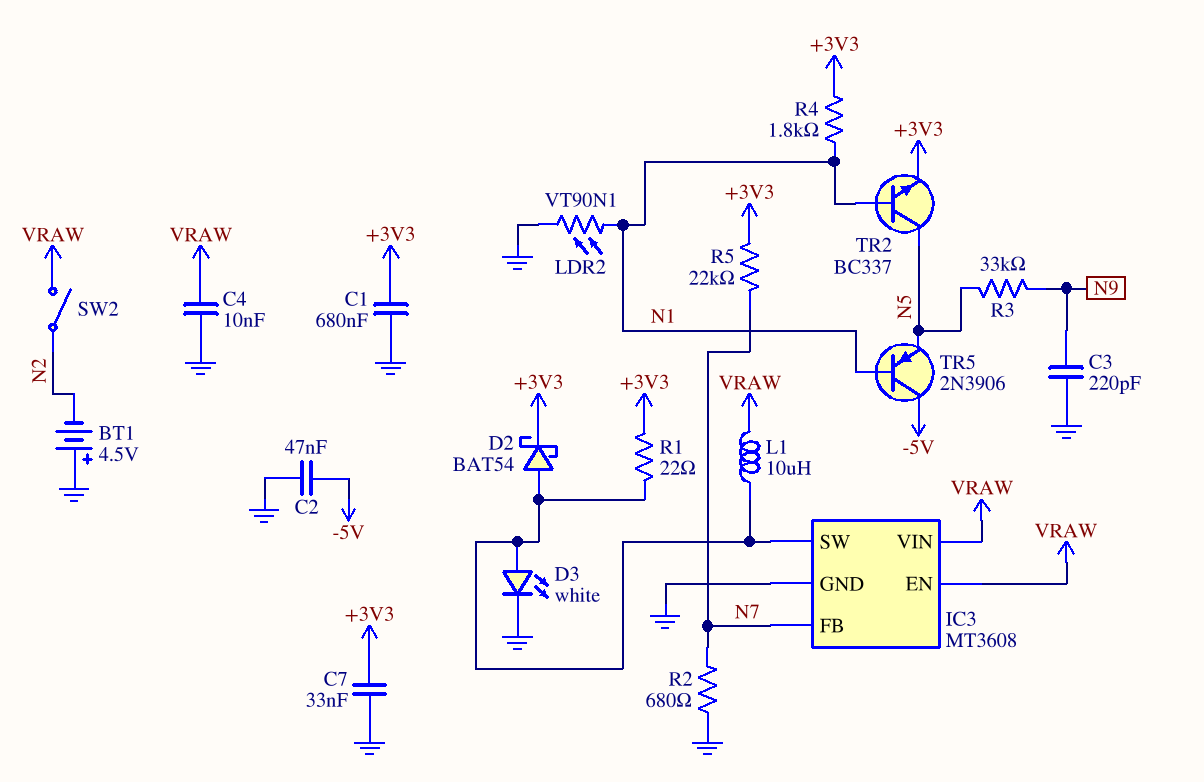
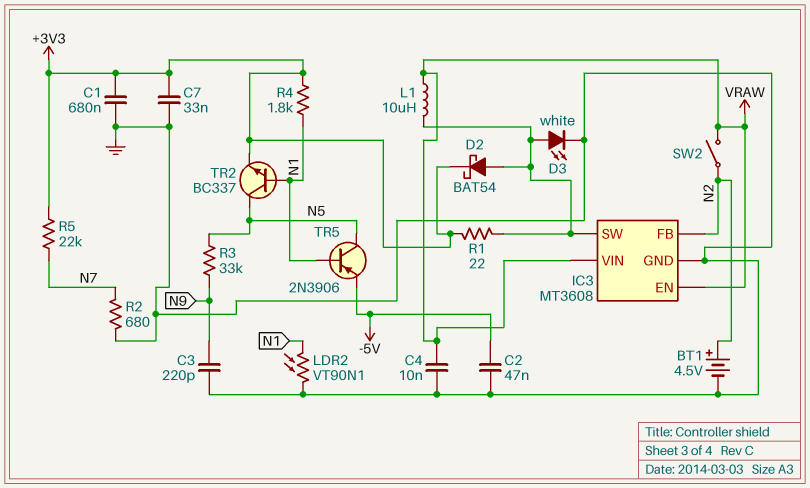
BT1: 4.5V (plus GND, minus N2) -> 4.5V (plus N2, minus GND)
IC3 pin FB: N7 -> N2
TR5: PNP 2N3906 (B N1, C -5V, E N5) -> PNP 2N3906 (B N1, C N5, E -5V)

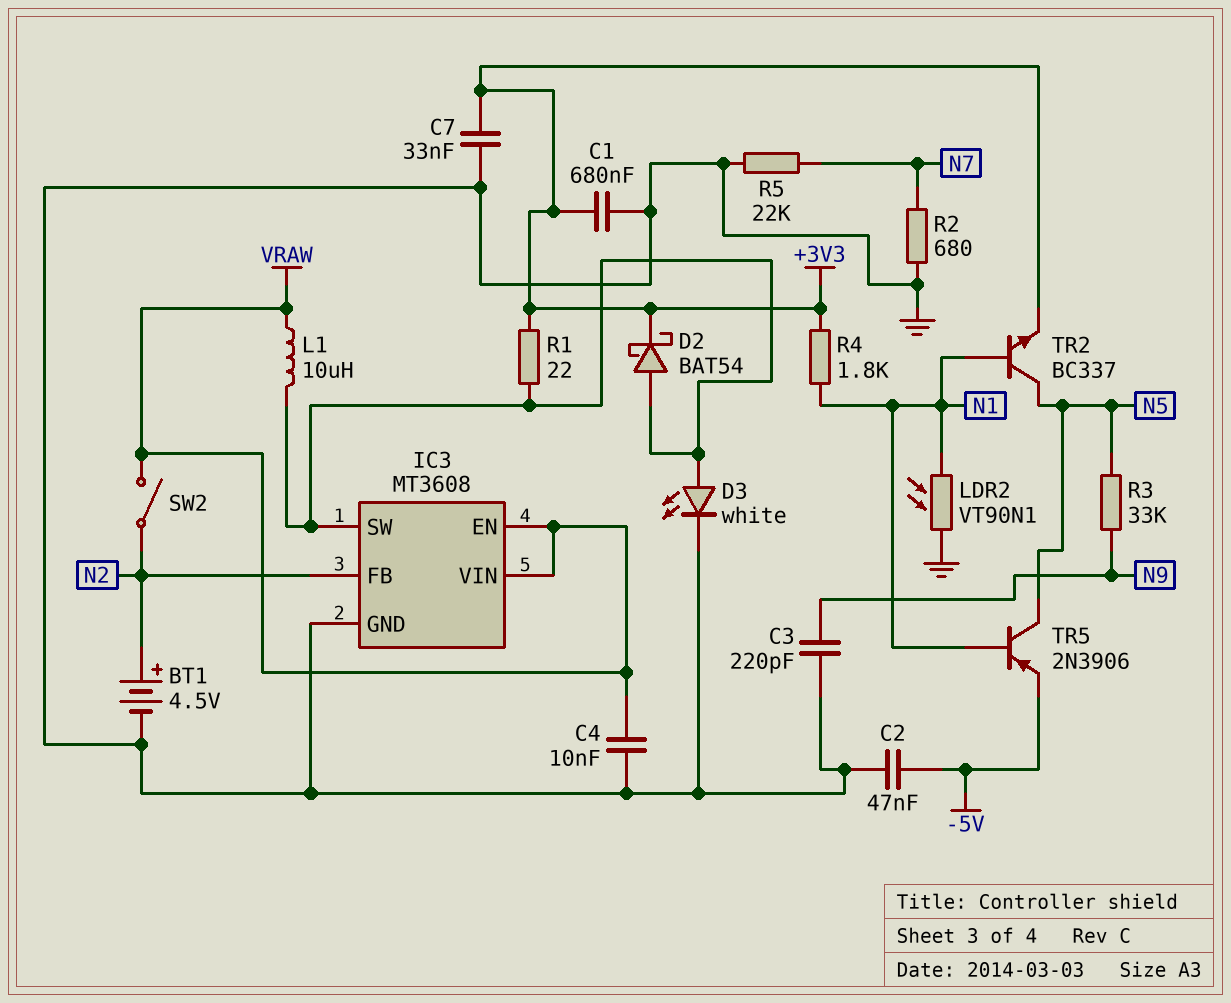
R5: 22k (+3V3, N7) -> 22k (GND, N7)

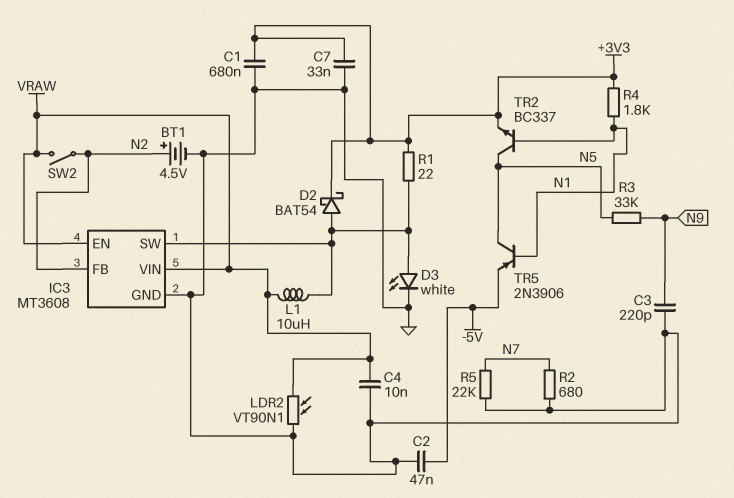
LDR2: VT90N1 (GND, N1) -> VT90N1 (GND, VRAW)

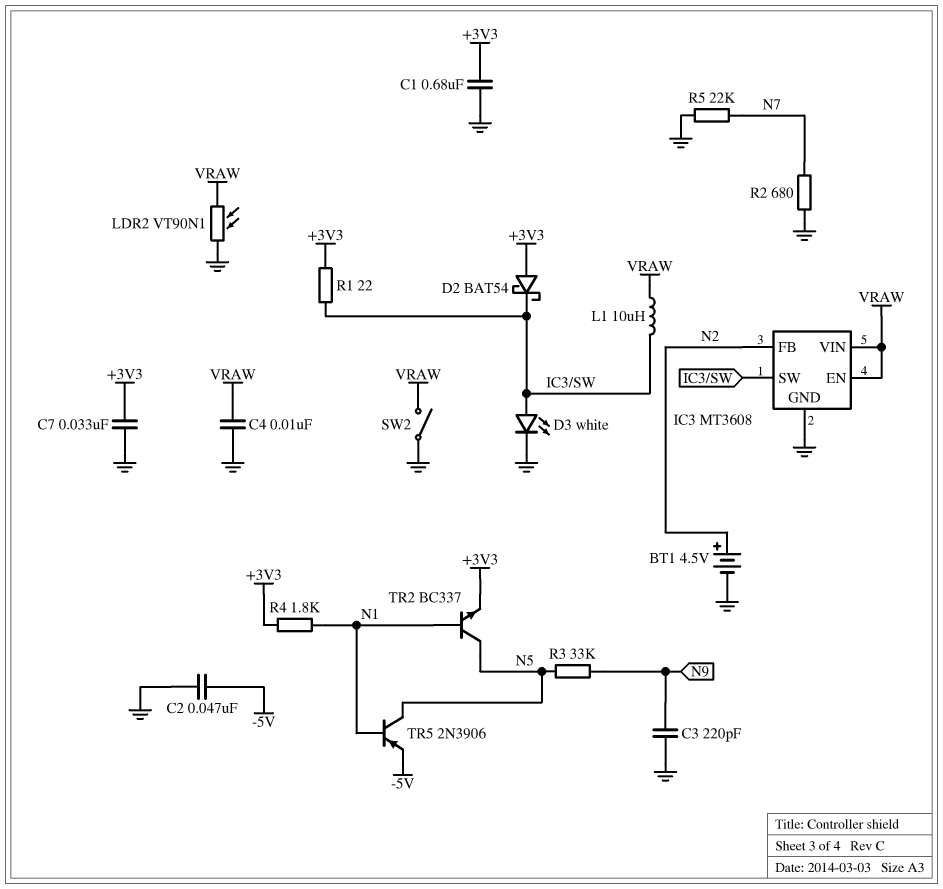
D2: schottky BAT54 (A IC3/SW, K +3V3) -> schottky BAT54 (A +3V3, K IC3/SW)
SW2: switch (N2, VRAW) -> switch (GND, VRAW)

